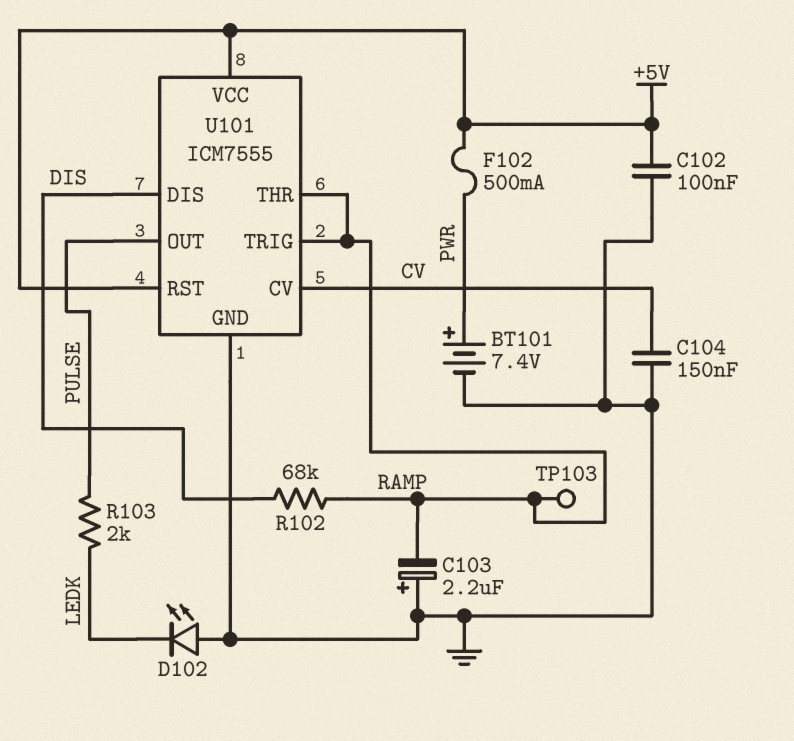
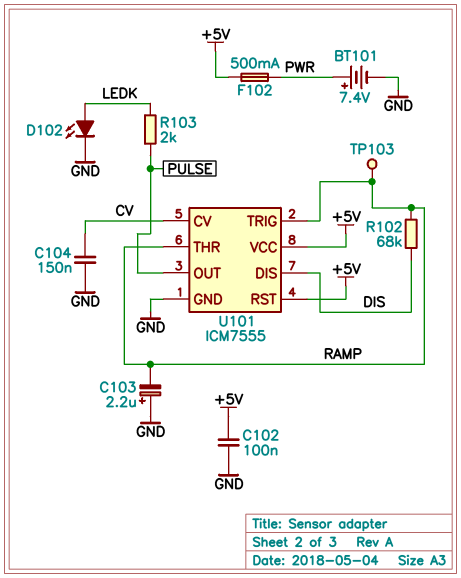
D102: LED (A GND, K LEDK) -> LED (A LEDK, K GND)

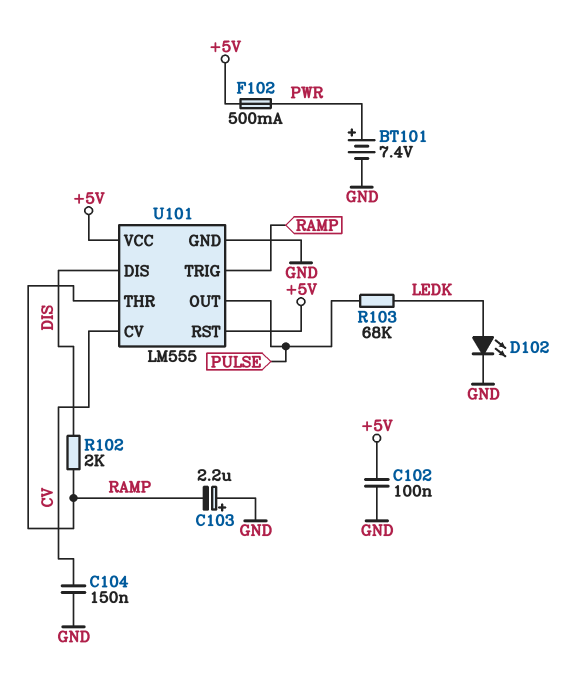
R102: 68k (DIS, RAMP) -> 2k (DIS, RAMP)
R103: 2k (LEDK, PULSE) -> 68k (LEDK, PULSE)
TP103: test point (RAMP) -> none
U101: ICM7555 -> LM555

